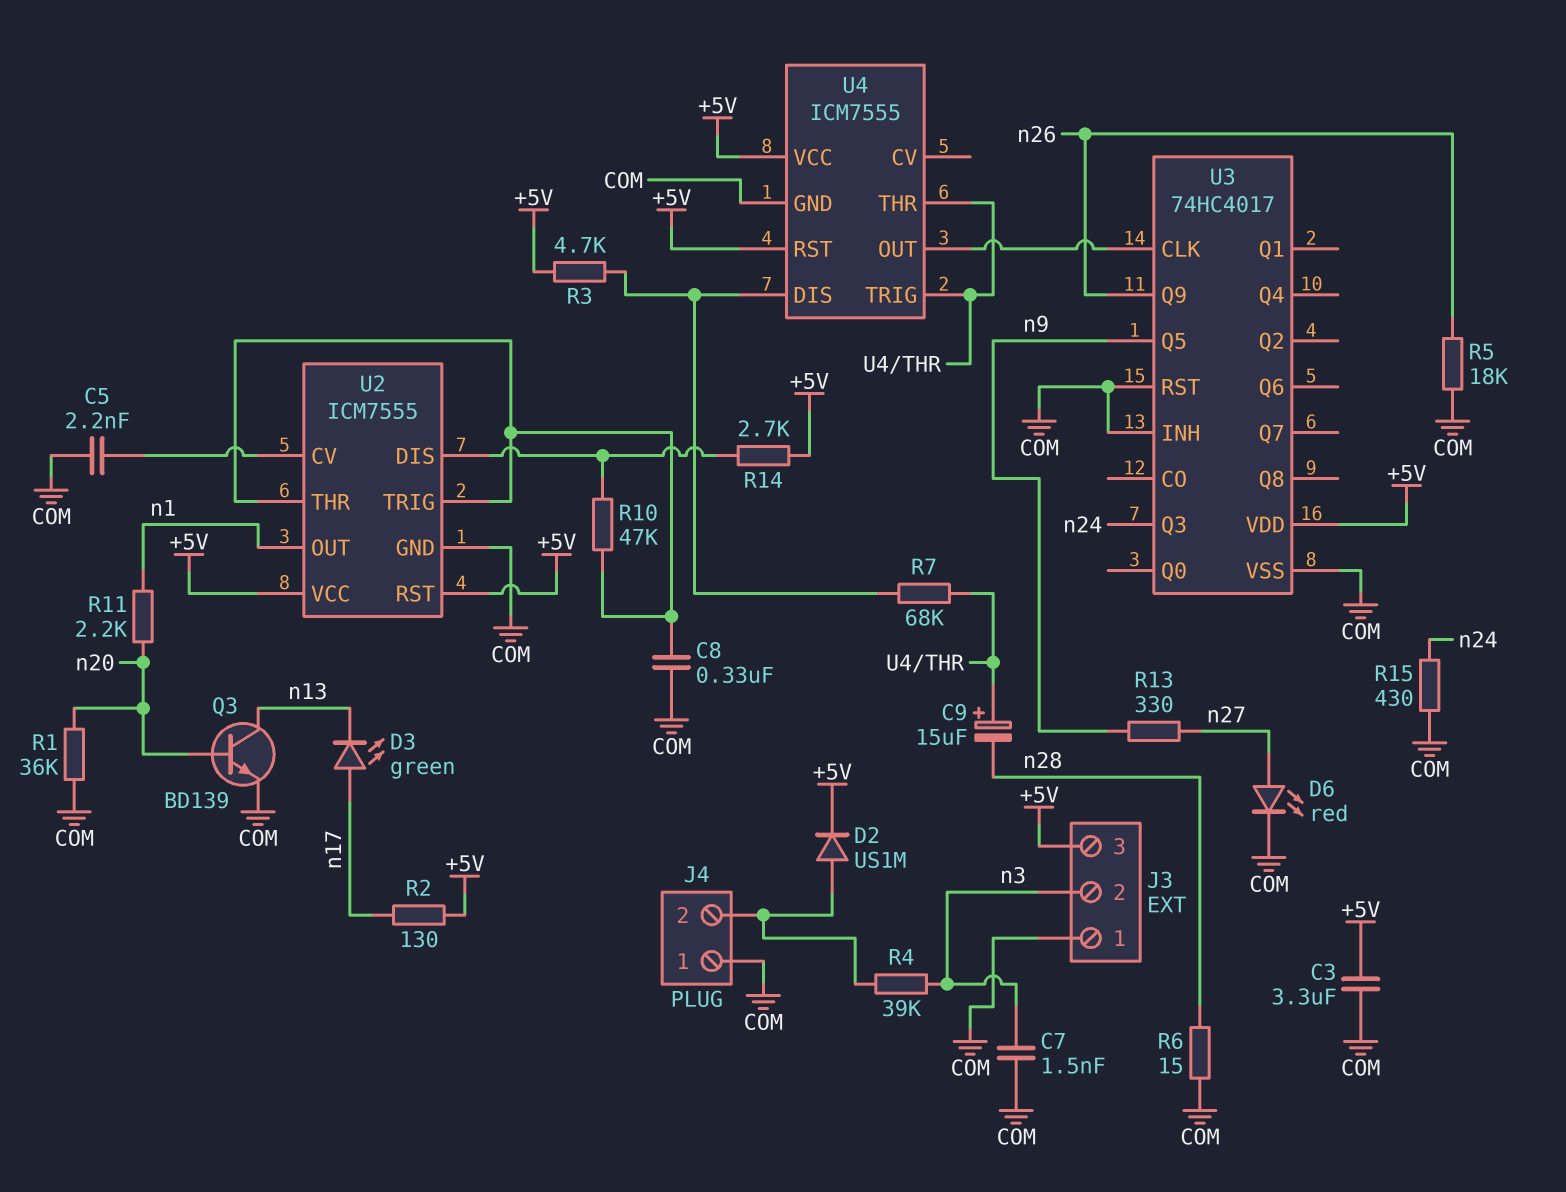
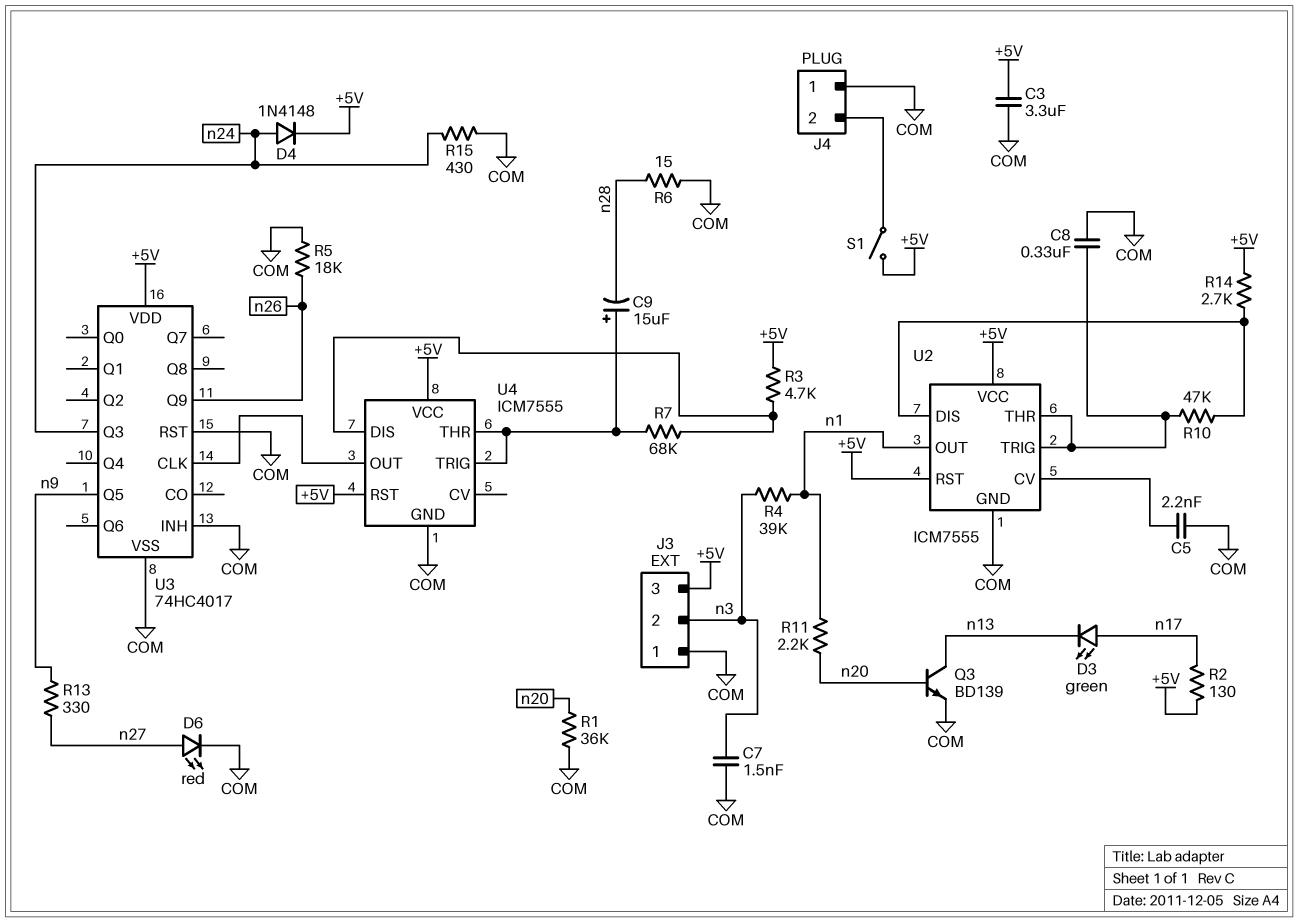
D2: diode US1M (A J4/2, K +5V) -> none
D4: none -> diode 1N4148 (A n24, K +5V)
R4: 39k (J4/2, n3) -> 39k (n1, n3)
S1: none -> switch (+5V, J4/2)

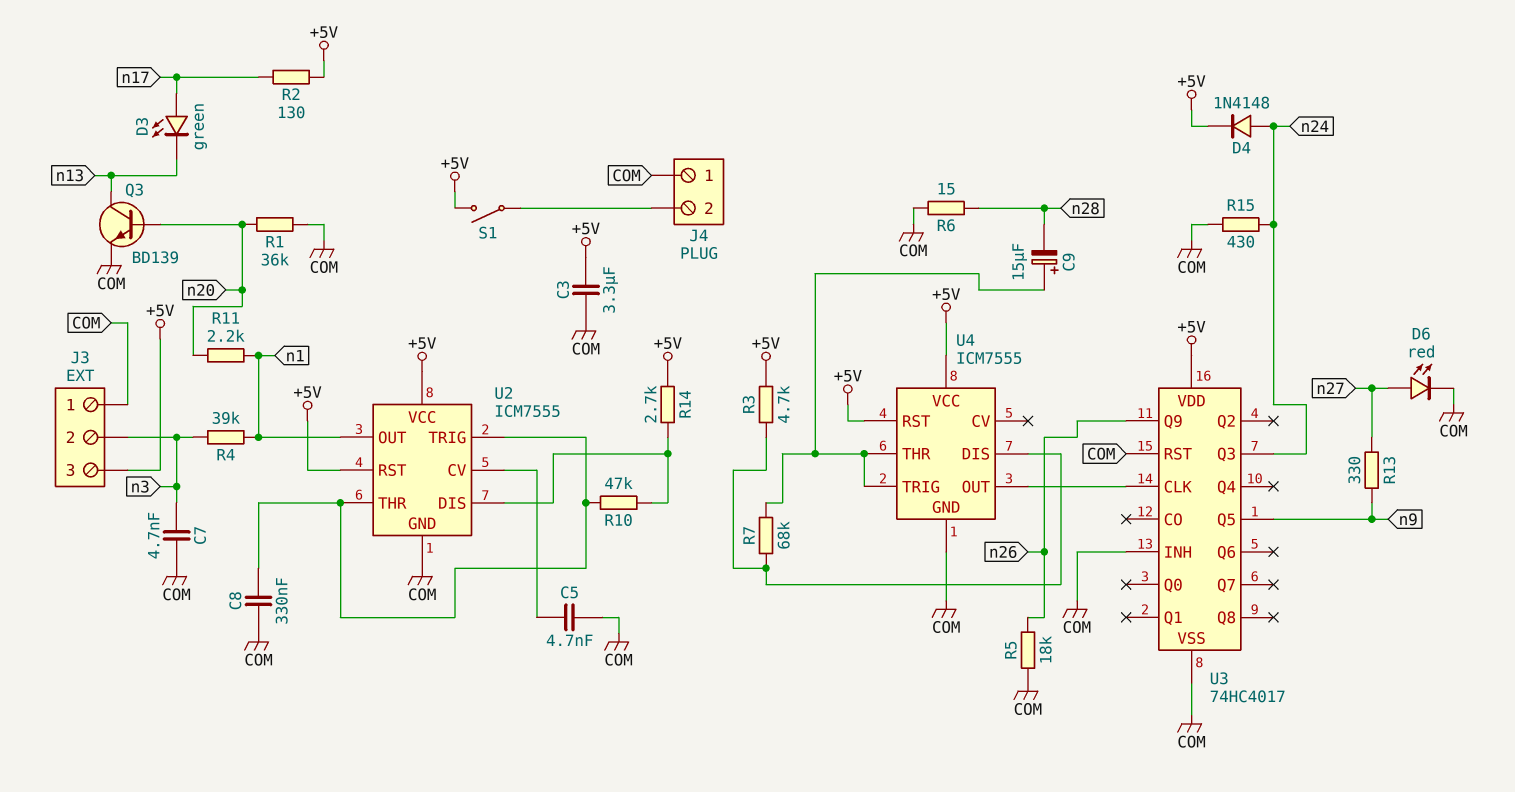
C5: 2.2nF (COM, U2/CV) -> 4.7nF (COM, U2/CV)
C7: 1.5nF (COM, n3) -> 4.7nF (COM, n3)

